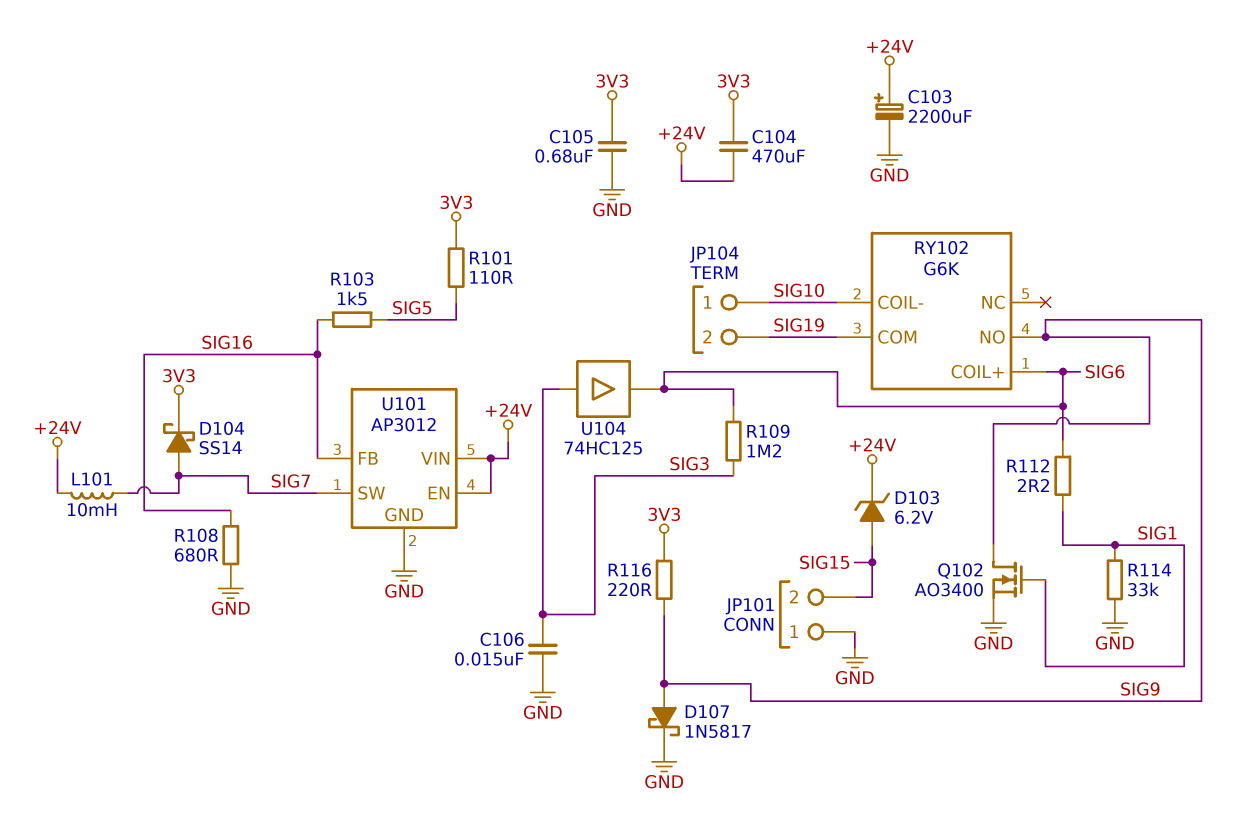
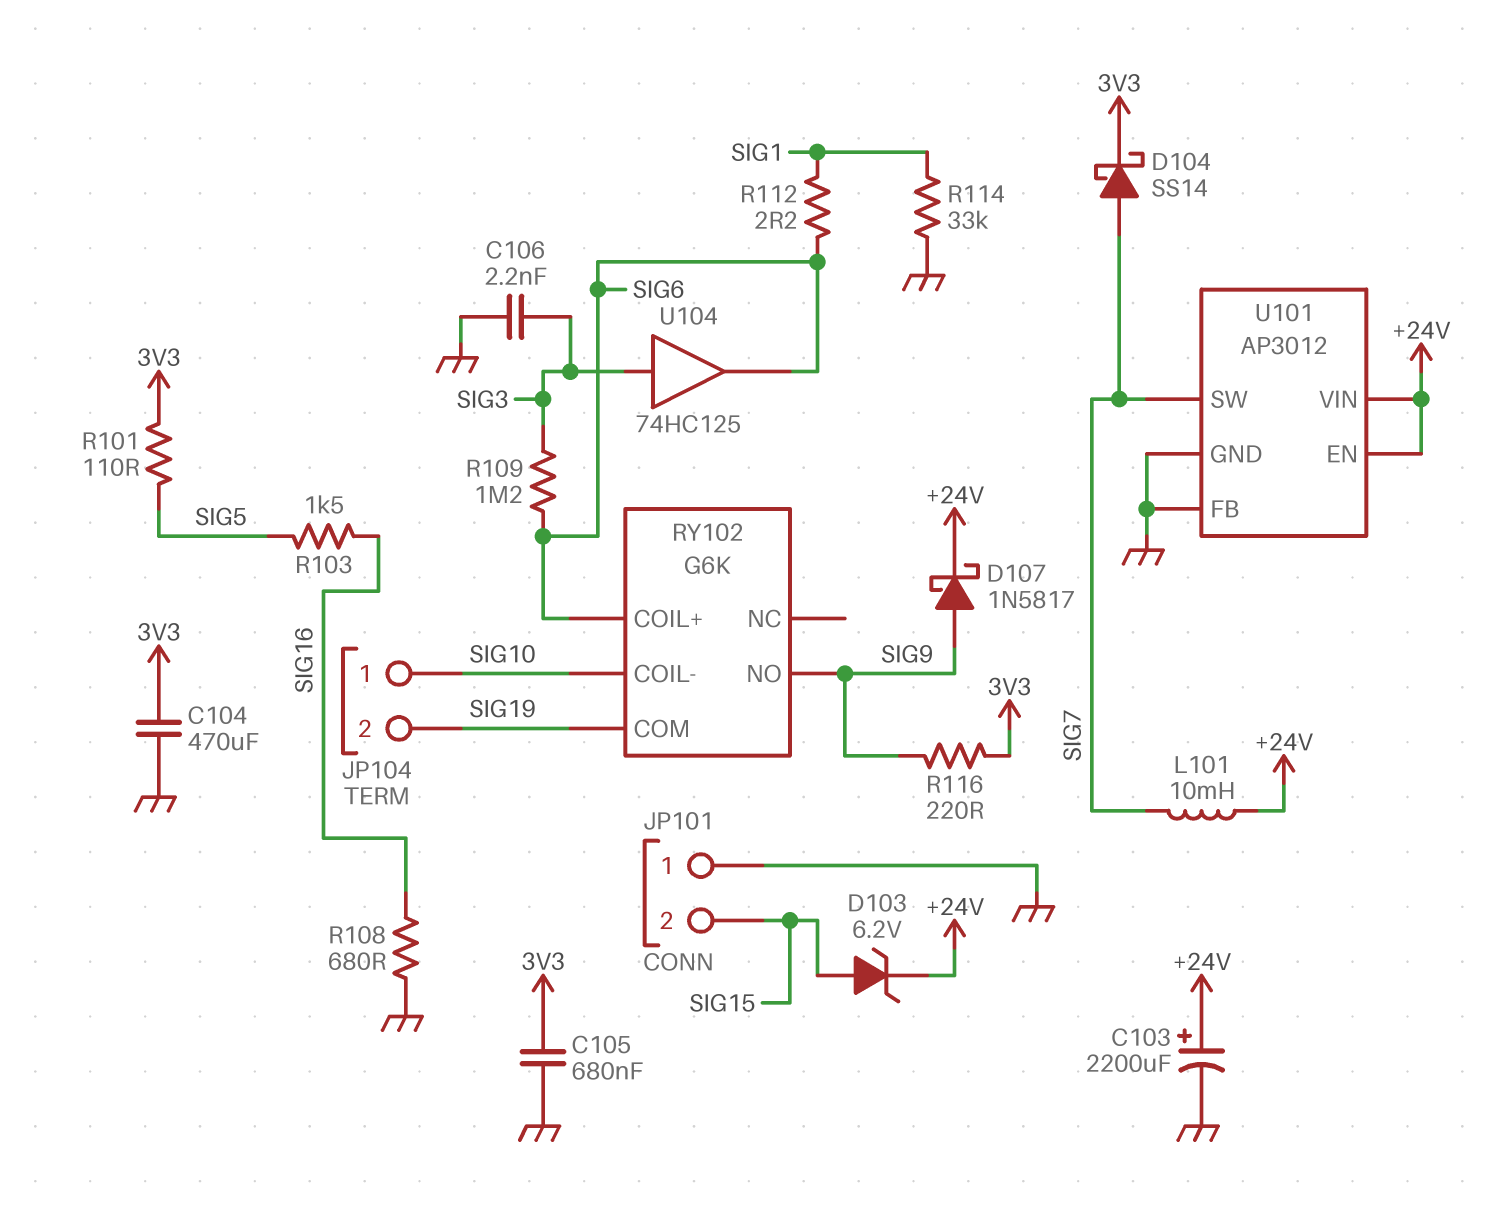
C104: 470uF (+24V, 3V3) -> 470uF (3V3, GND)
C106: 15nF (GND, SIG3) -> 2.2nF (GND, SIG3)
D107: schottky 1N5817 (A SIG9, K GND) -> schottky 1N5817 (A SIG9, K +24V)
Q102: NMOS AO3400 (G SIG1, D SIG9, S GND) -> none
U101 pin FB: SIG16 -> GND

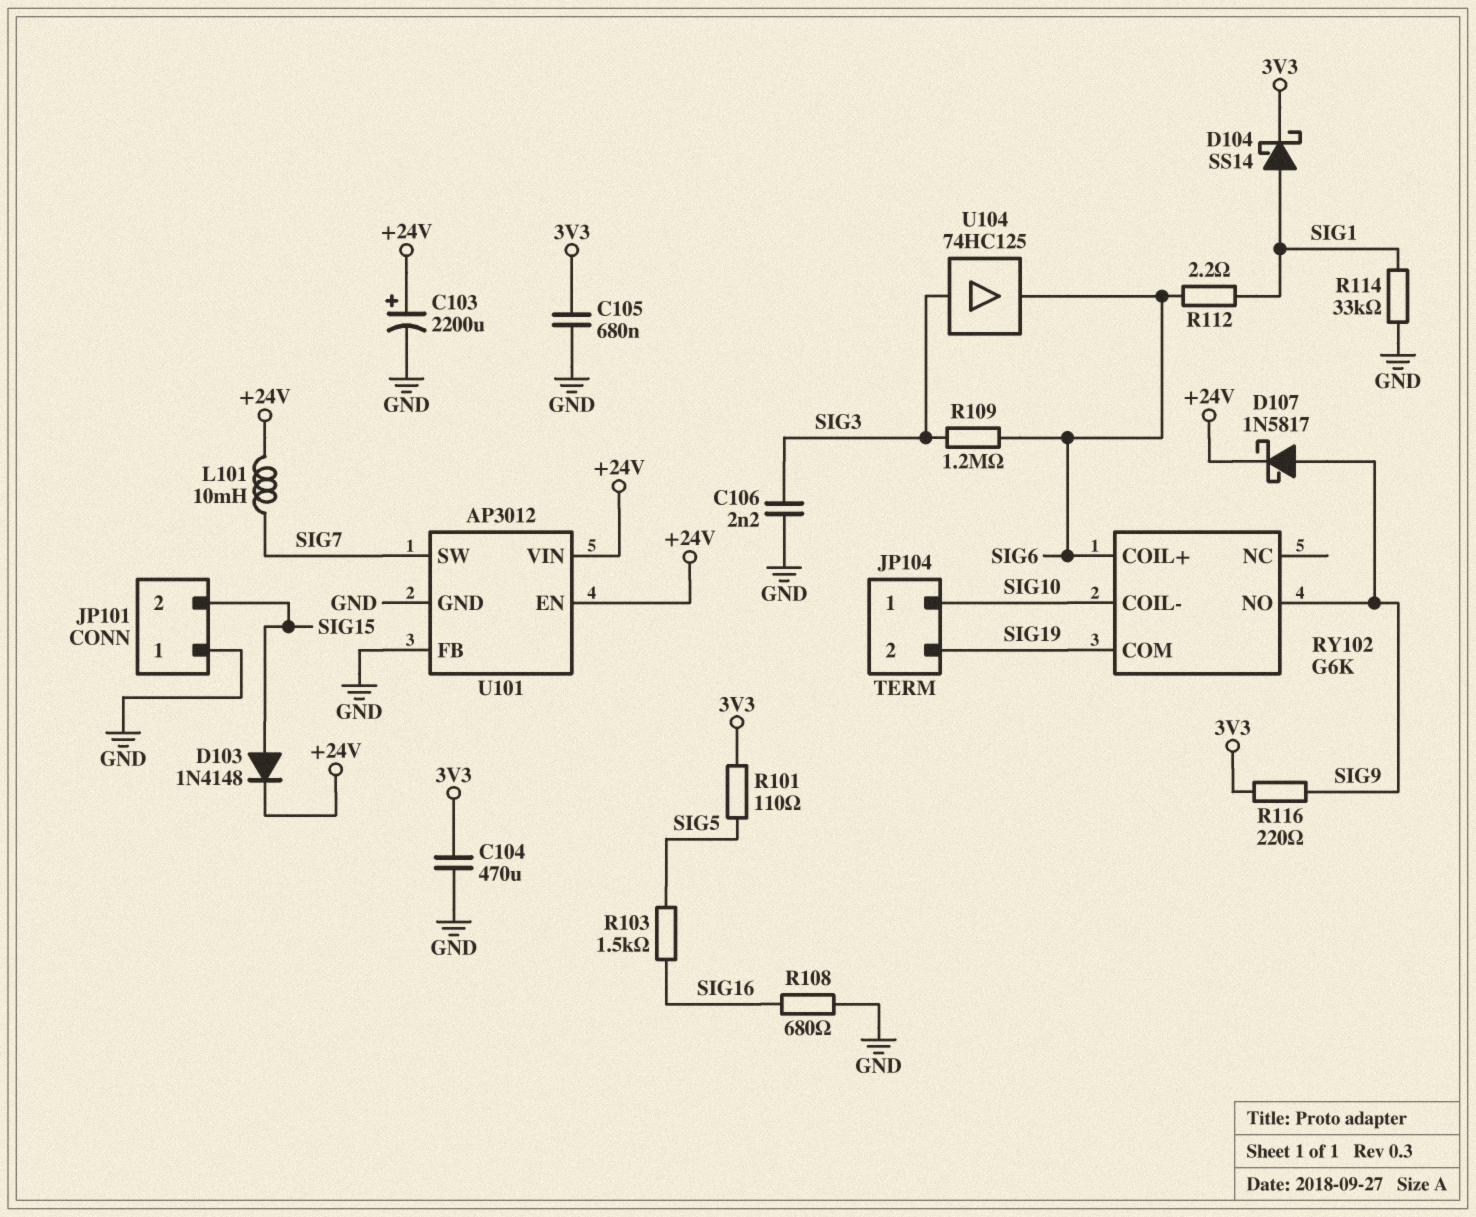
D103: zener 6.2V (A SIG15, K +24V) -> diode 1N4148 (A SIG15, K +24V)
D104: schottky SS14 (A SIG7, K 3V3) -> schottky SS14 (A SIG1, K 3V3)

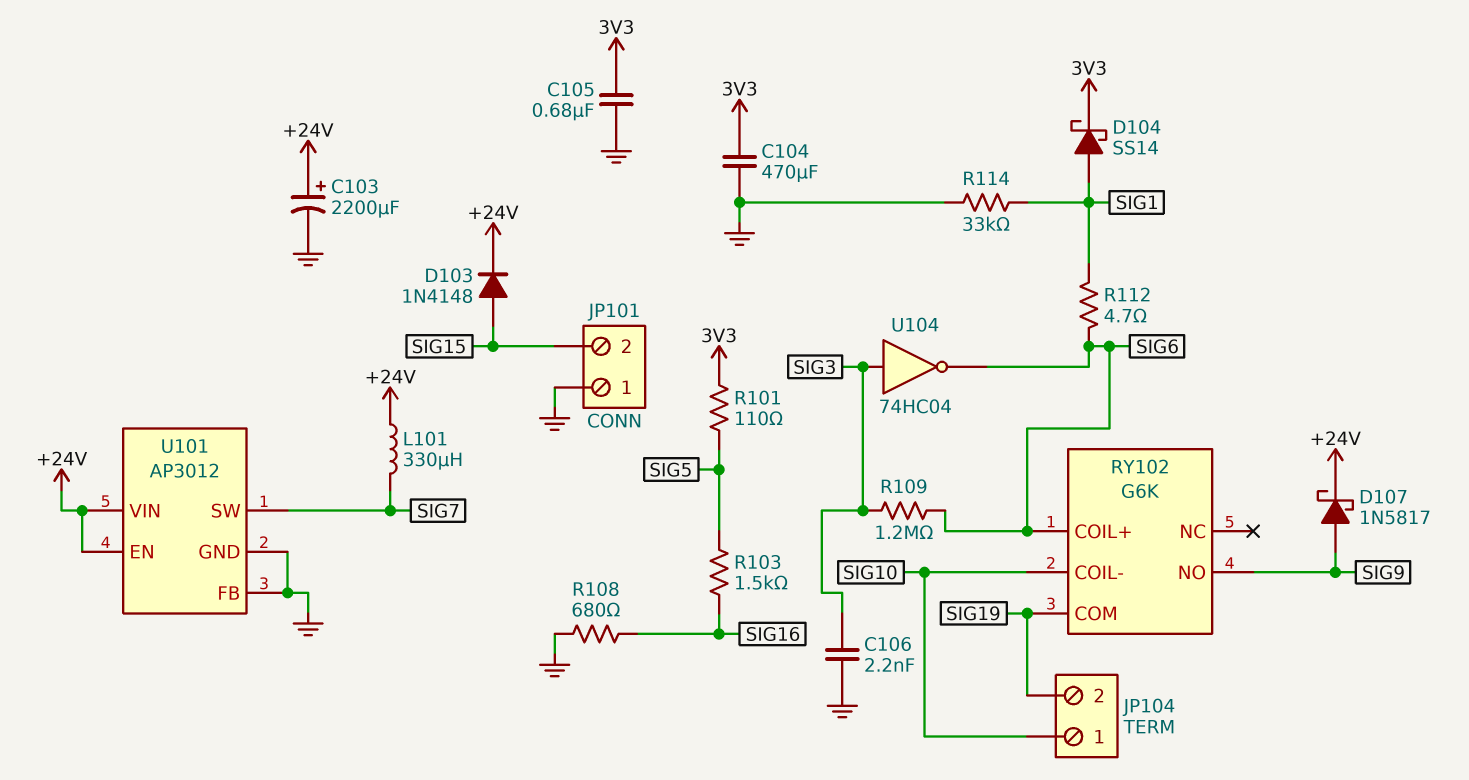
L101: 10mH (+24V, SIG7) -> 330uH (+24V, SIG7)
R112: 2.2 (SIG1, SIG6) -> 4.7 (SIG1, SIG6)
R116: 220 (3V3, SIG9) -> none
U104: buffer 74HC125 (in SIG3, out SIG6) -> NOT 74HC04 (in SIG3, out SIG6)

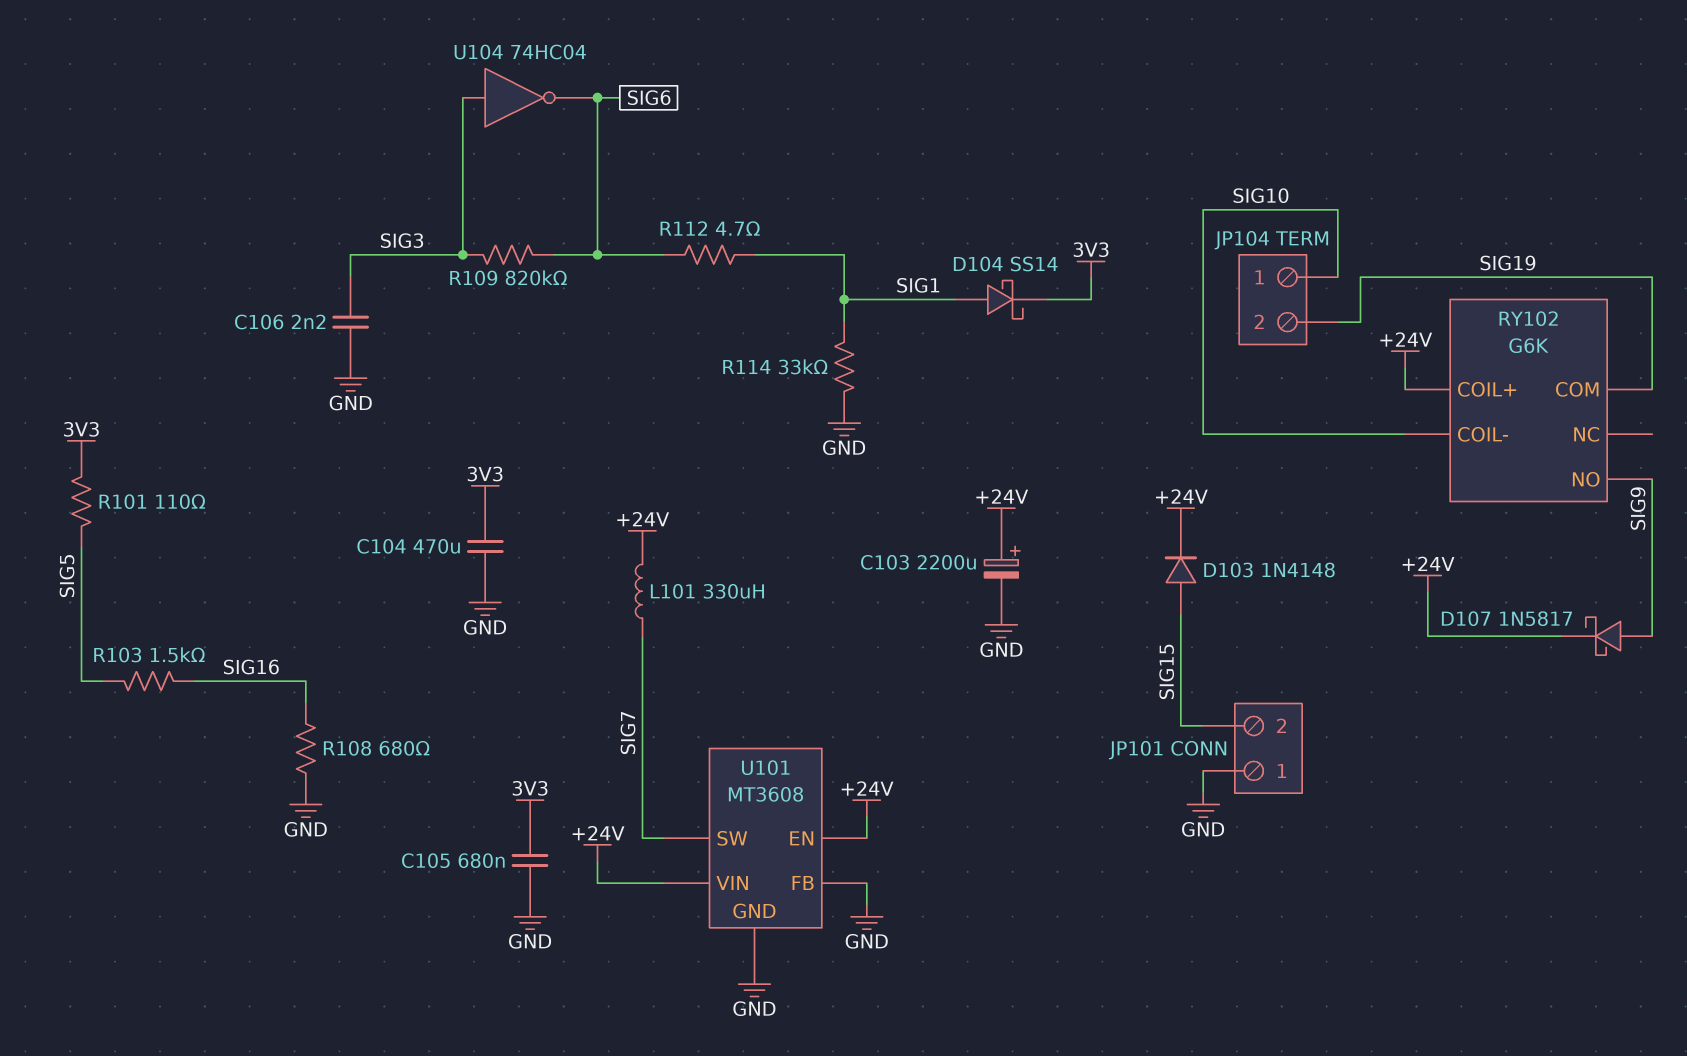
R109: 1.2M (SIG3, SIG6) -> 820k (SIG3, SIG6)
RY102 pin COIL+: SIG6 -> +24V
U101: AP3012 -> MT3608

